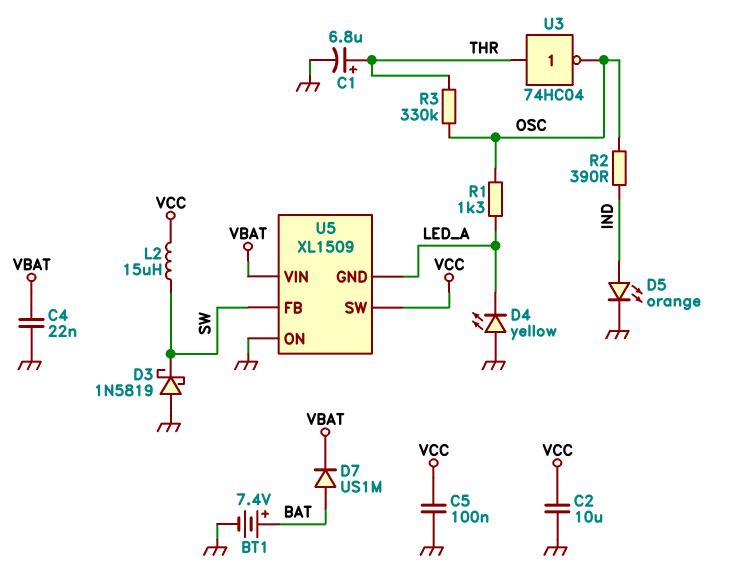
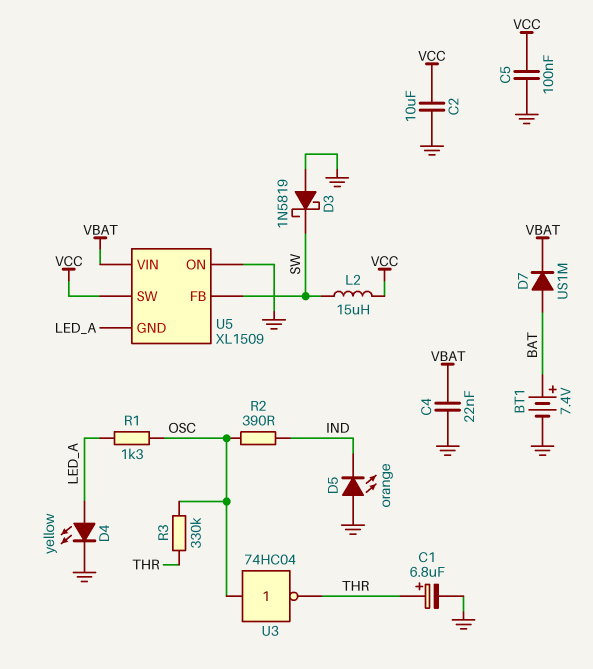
D4: LED yellow (A GND, K LED_A) -> LED yellow (A LED_A, K GND)
D5: LED orange (A IND, K GND) -> LED orange (A GND, K IND)
U3: NOT 74HC04 (in THR, out OSC) -> NOT 74HC04 (in OSC, out THR)

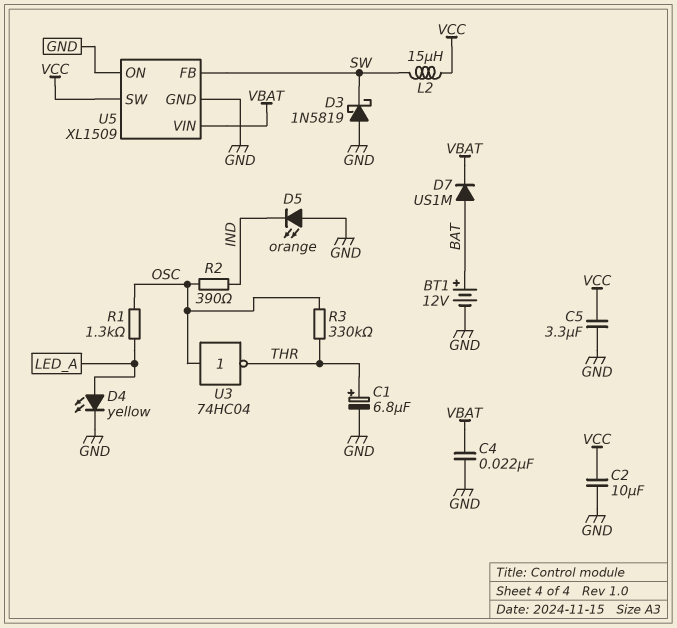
BT1: 7.4V (plus BAT, minus GND) -> 12V (plus BAT, minus GND)
C5: 100nF (GND, VCC) -> 3.3uF (GND, VCC)
U5 pin GND: LED_A -> GND

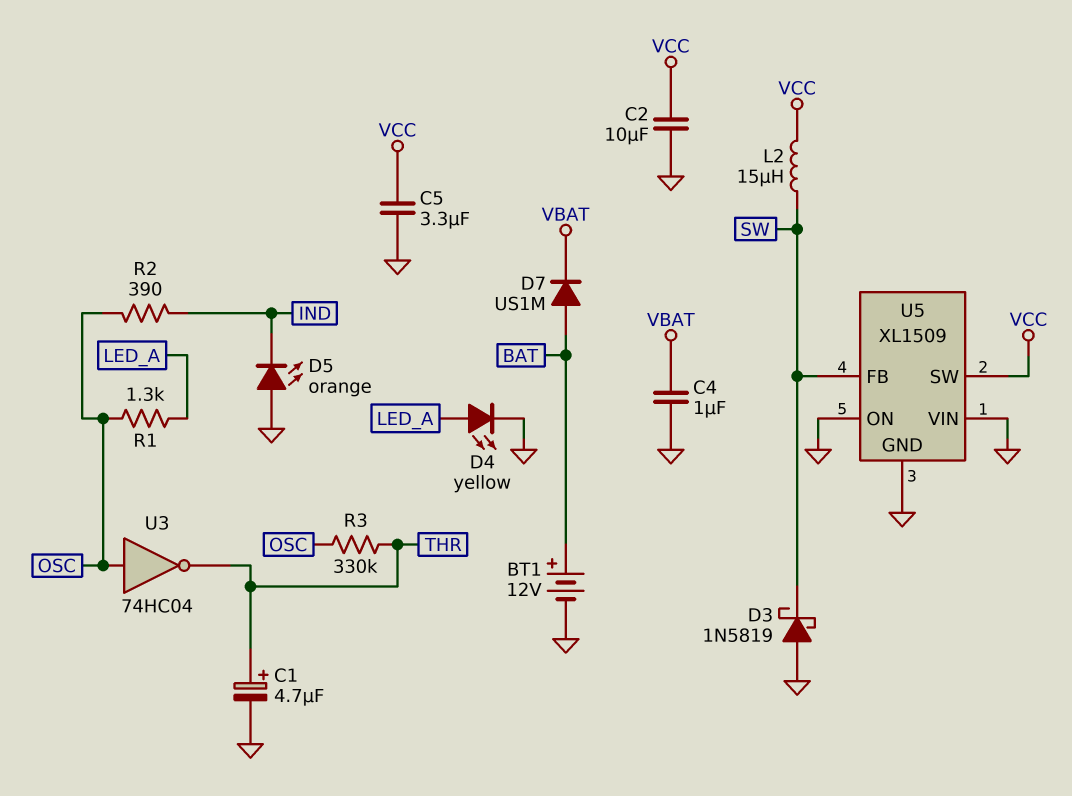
C1: 6.8uF (plus THR, minus GND) -> 4.7uF (plus THR, minus GND)
C4: 22nF (GND, VBAT) -> 1uF (GND, VBAT)
U5 pin VIN: VBAT -> GND

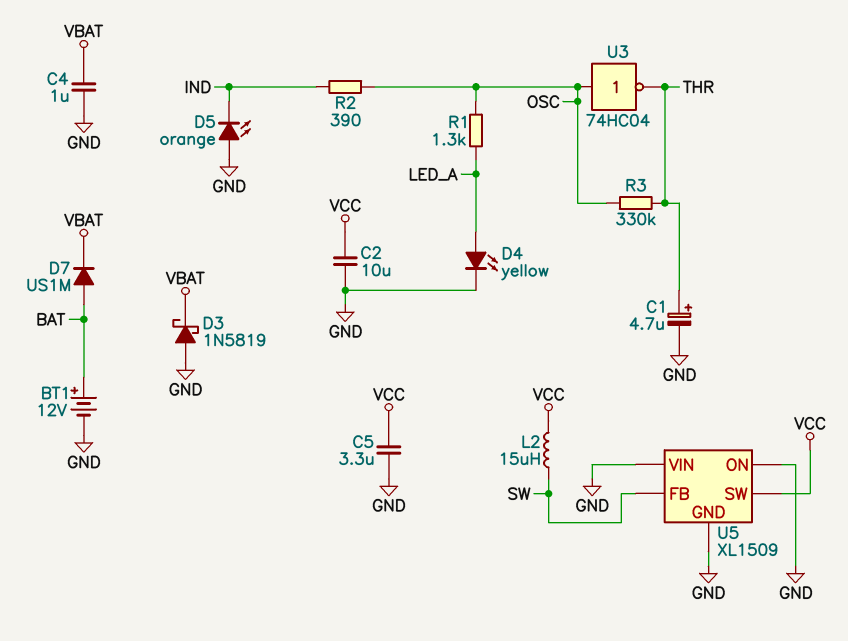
D3: schottky 1N5819 (A GND, K SW) -> schottky 1N5819 (A GND, K VBAT)

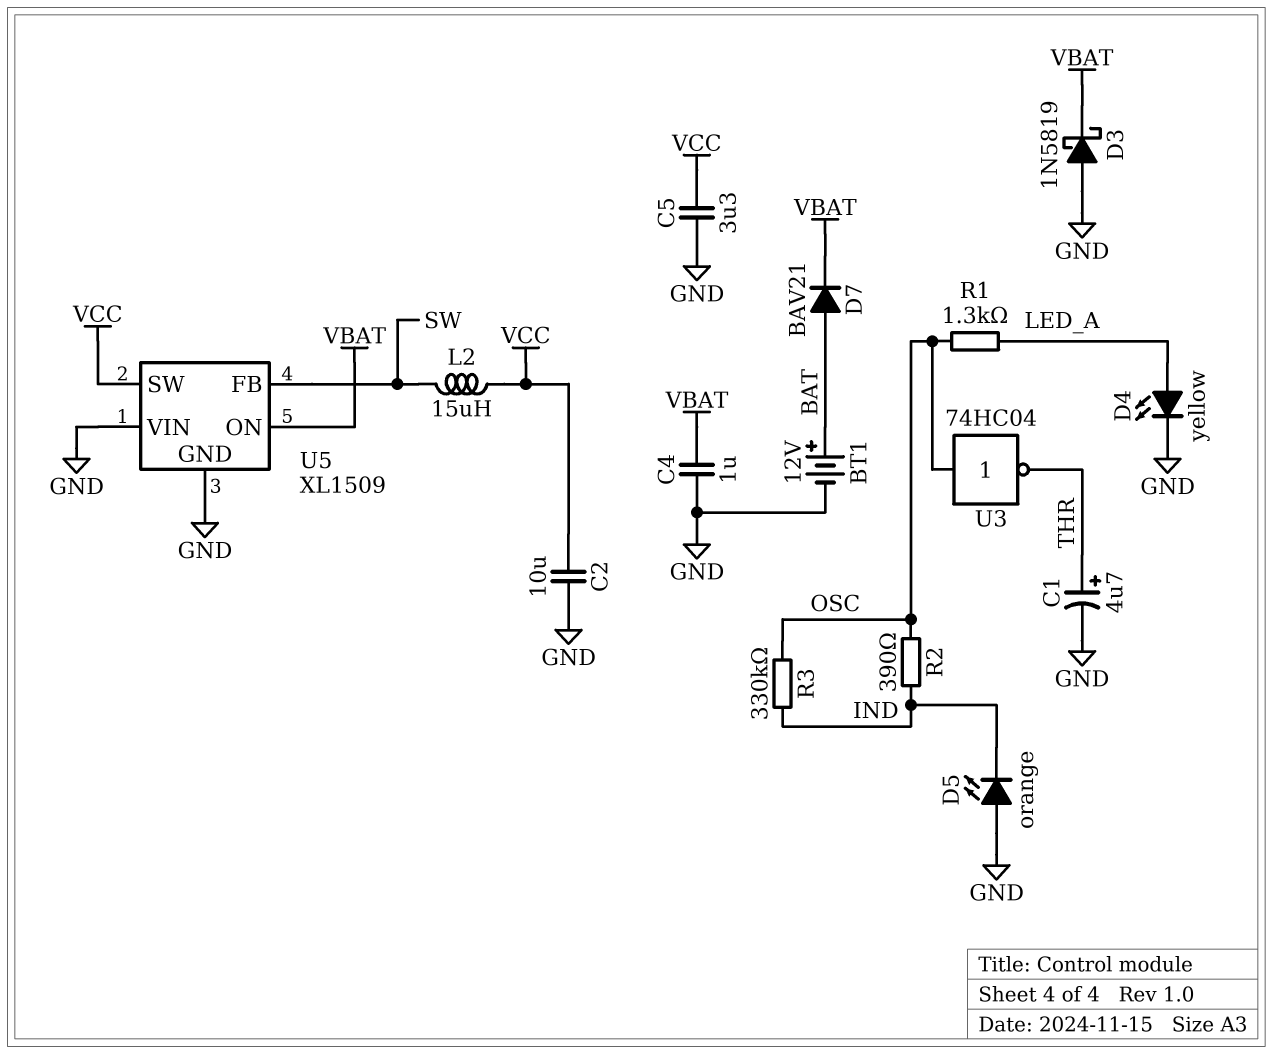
D7: diode US1M (A BAT, K VBAT) -> diode BAV21 (A BAT, K VBAT)
R3: 330k (OSC, THR) -> 330k (IND, OSC)
U5 pin ON: GND -> VBAT

